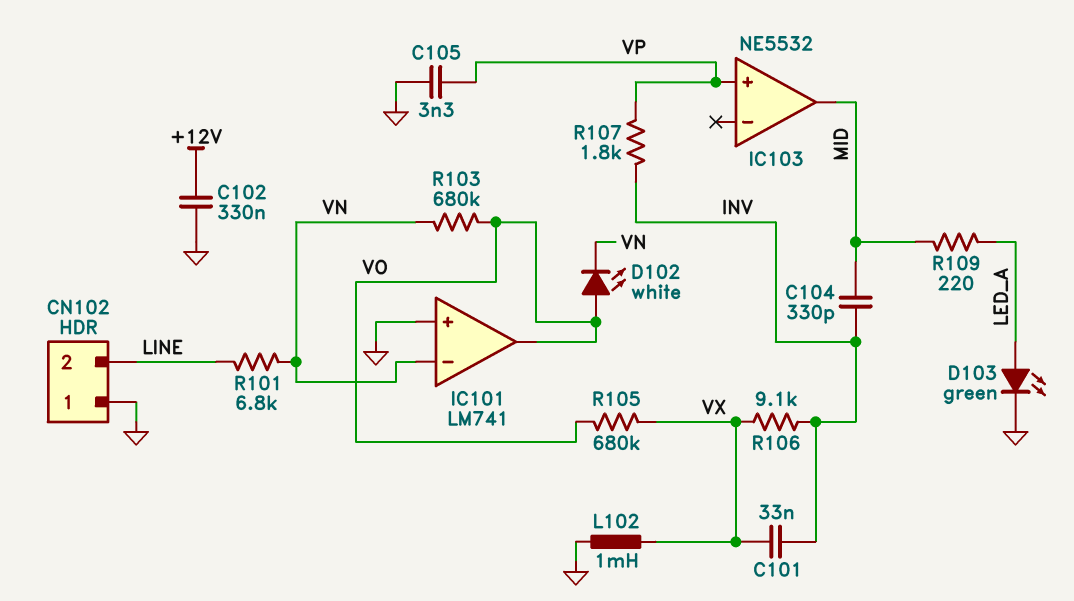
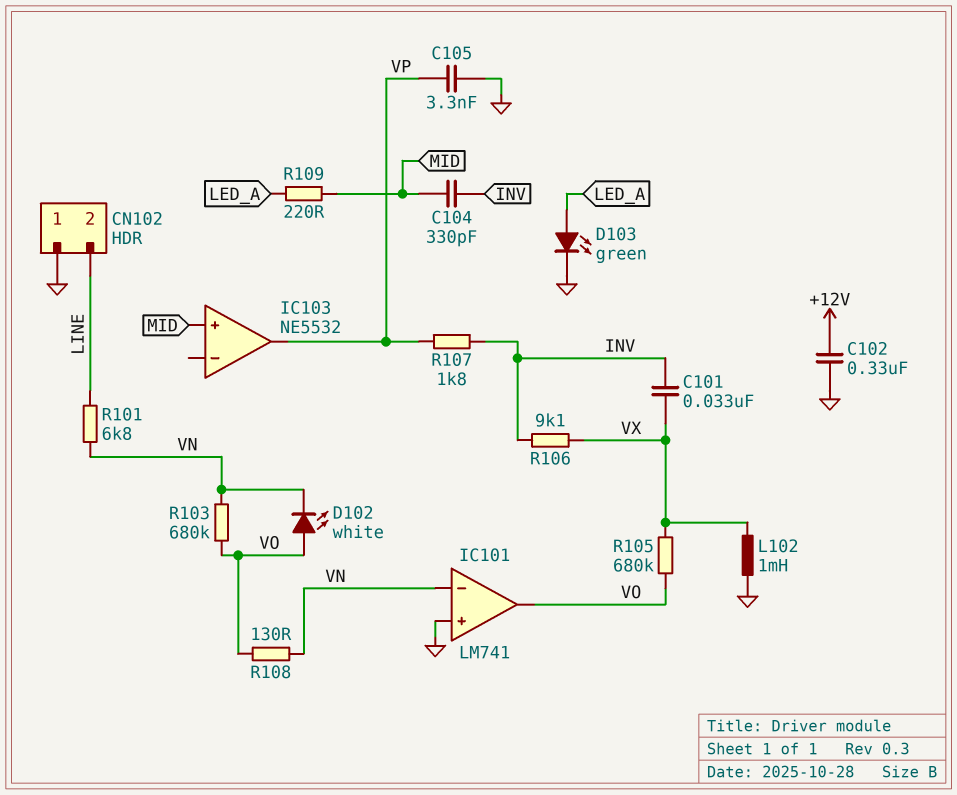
IC103 pin in+: VP -> MID
IC103 pin out: MID -> VP
R108: none -> 130 (VN, VO)

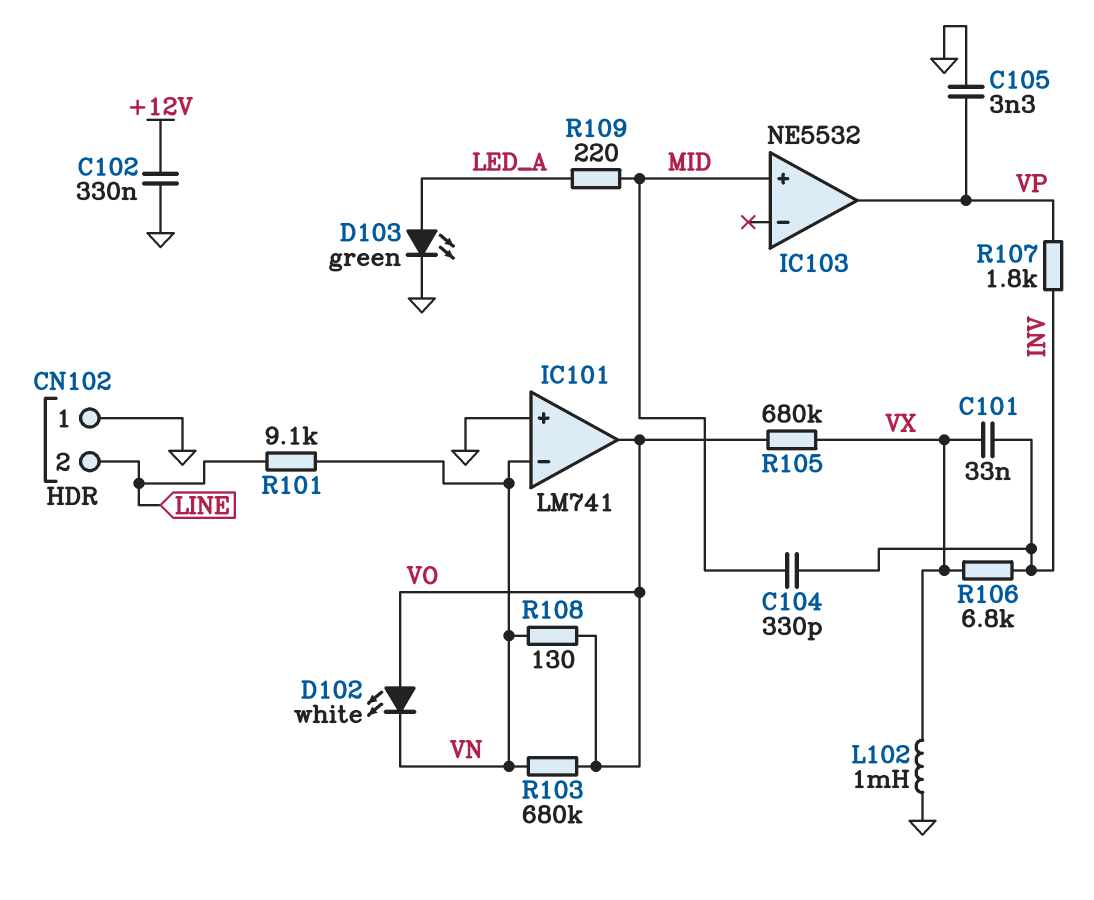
R101: 6.8k (LINE, VN) -> 9.1k (LINE, VN)
R106: 9.1k (INV, VX) -> 6.8k (INV, VX)

